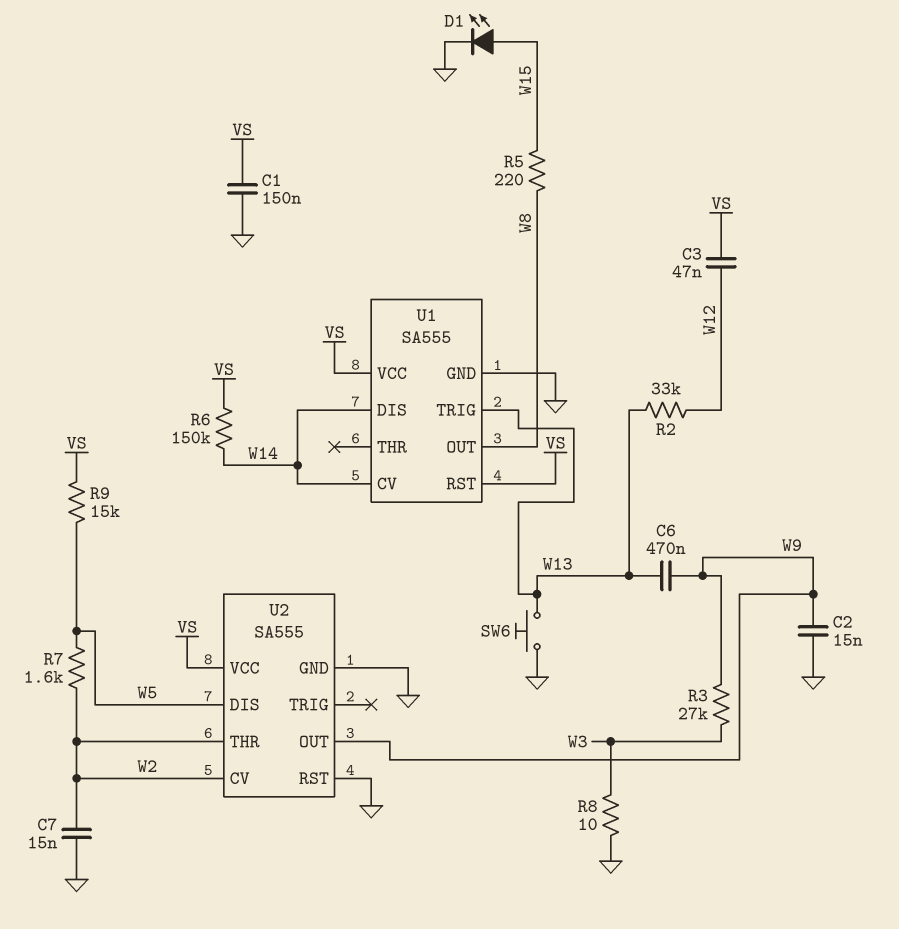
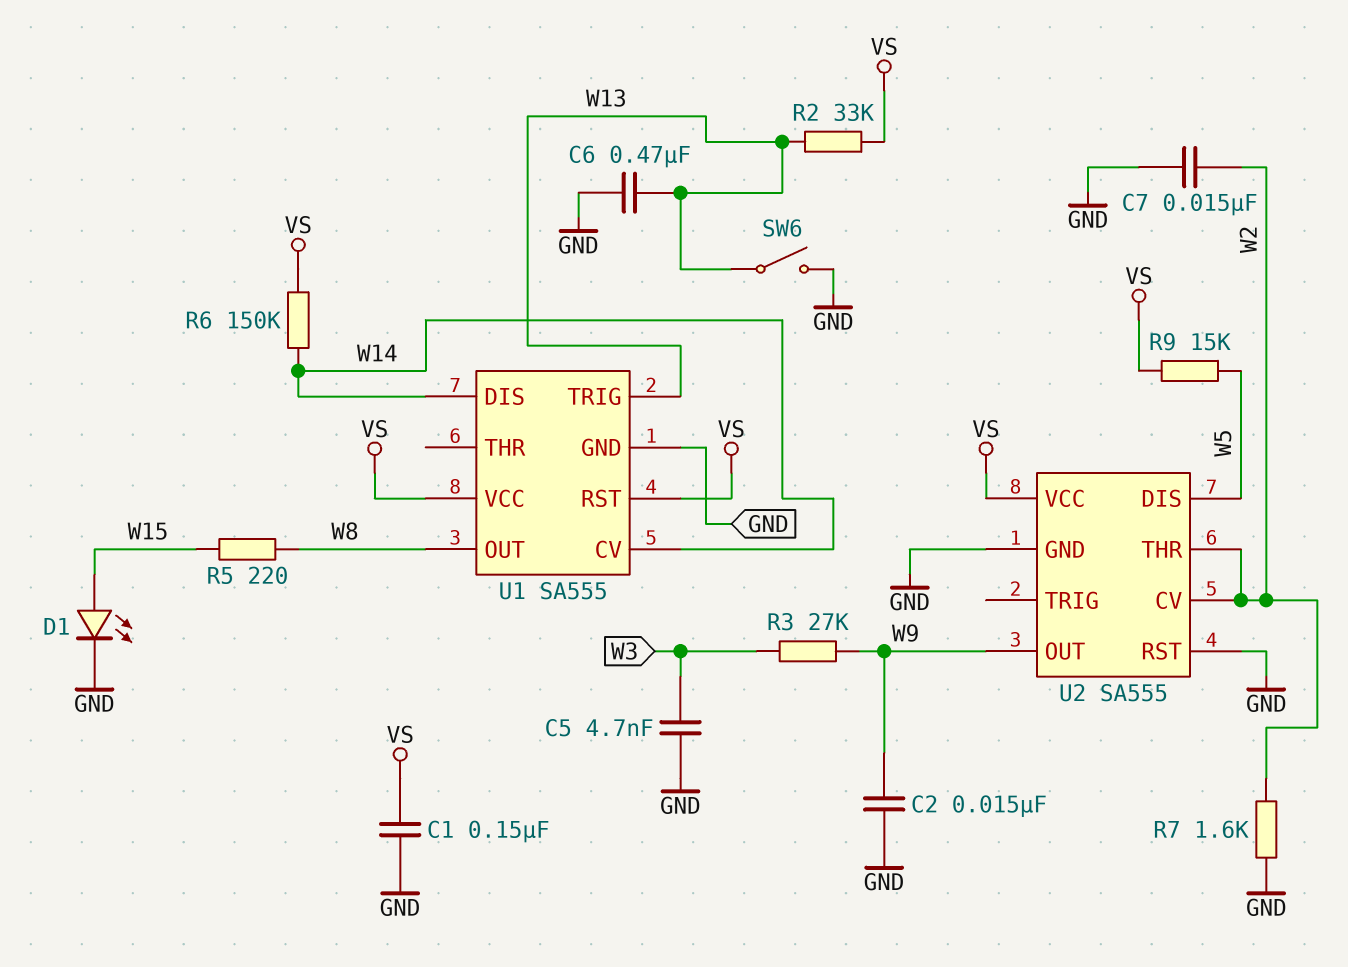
C3: 47nF (VS, W12) -> none
C5: none -> 4.7nF (GND, W3)
C6: 470nF (W9, W13) -> 470nF (GND, W13)
R2: 33k (W12, W13) -> 33k (VS, W13)
R7: 1.6k (W2, W5) -> 1.6k (GND, W2)
R8: 10 (GND, W3) -> none
SW6: button (GND, W13) -> switch (GND, W13)

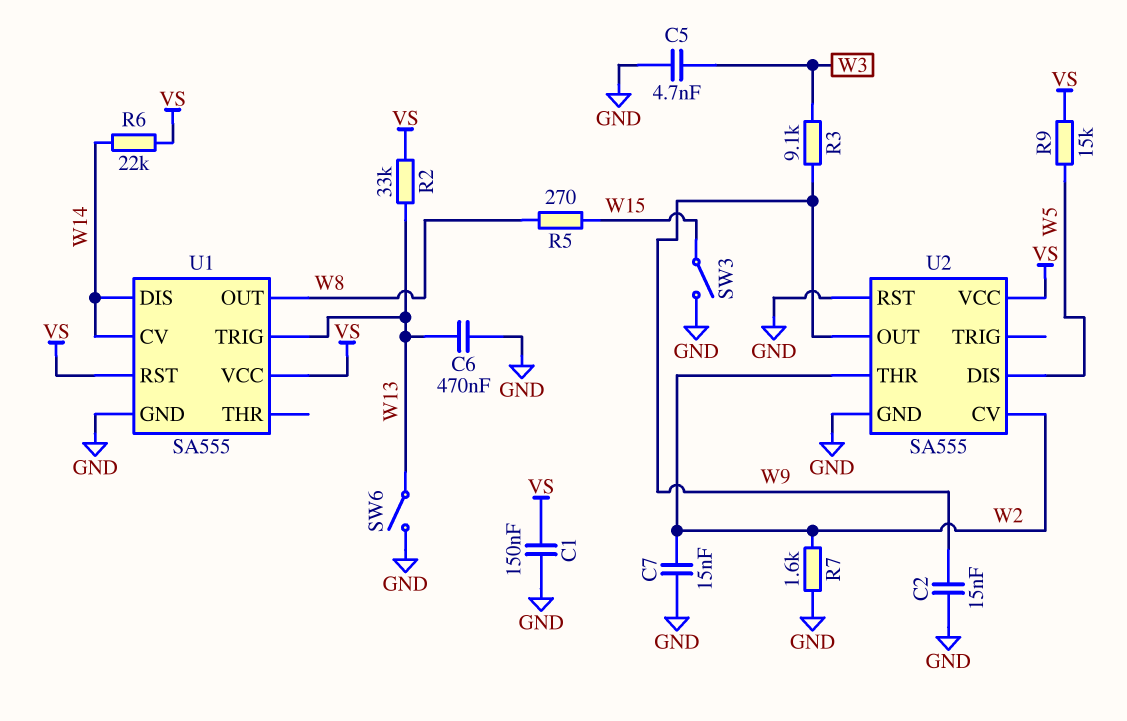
D1: LED (A W15, K GND) -> none
R3: 27k (W3, W9) -> 9.1k (W3, W9)
R5: 220 (W8, W15) -> 270 (W8, W15)
R6: 150k (VS, W14) -> 22k (VS, W14)
SW3: none -> switch (GND, W15)

